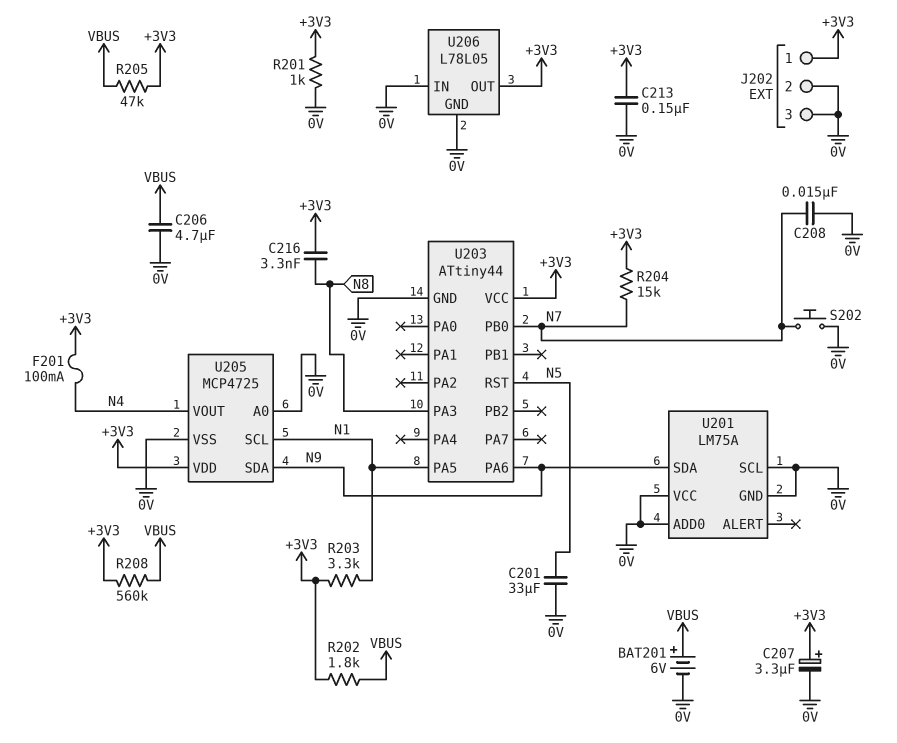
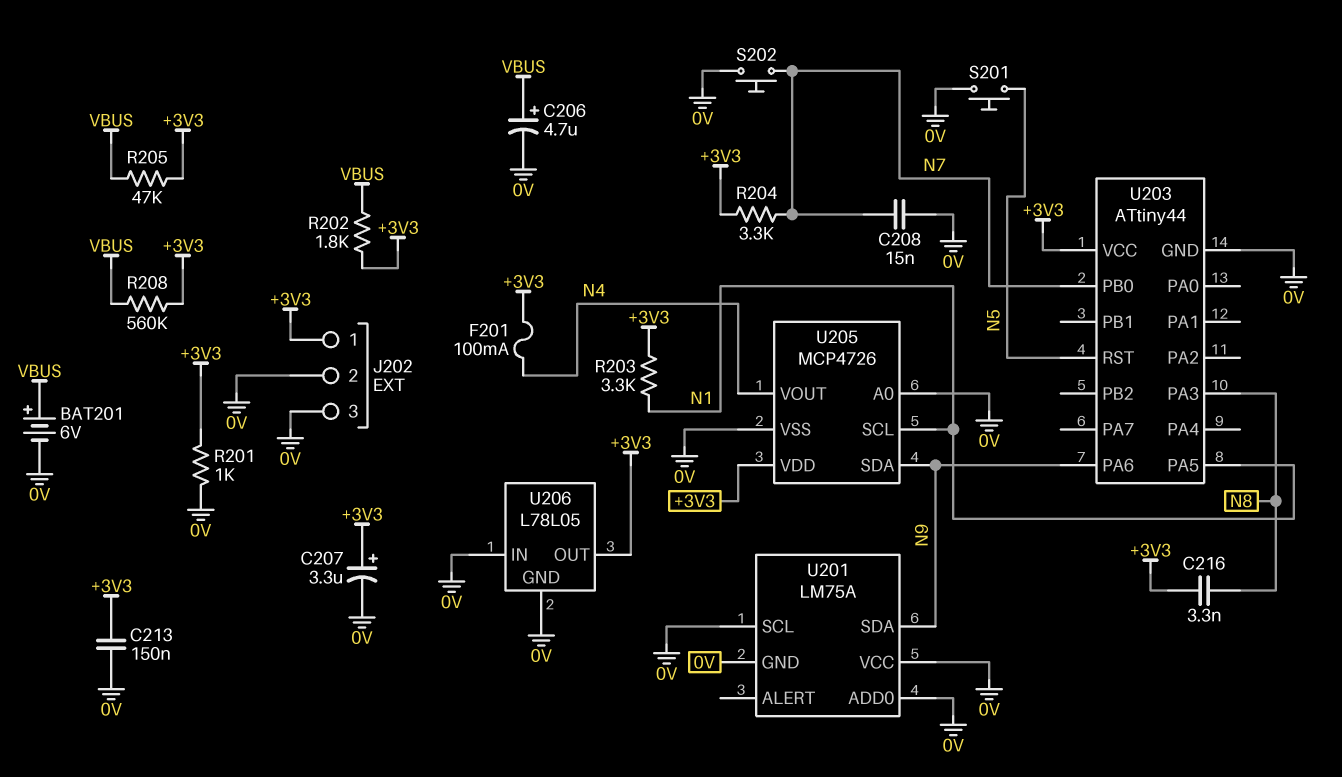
C201: 33uF (0V, N5) -> none
C206: 4.7uF (0V, VBUS) -> 4.7uF (plus VBUS, minus 0V)
R204: 15k (+3V3, N7) -> 3.3k (+3V3, N7)
S201: none -> button (0V, N5)
U205: MCP4725 -> MCP4726

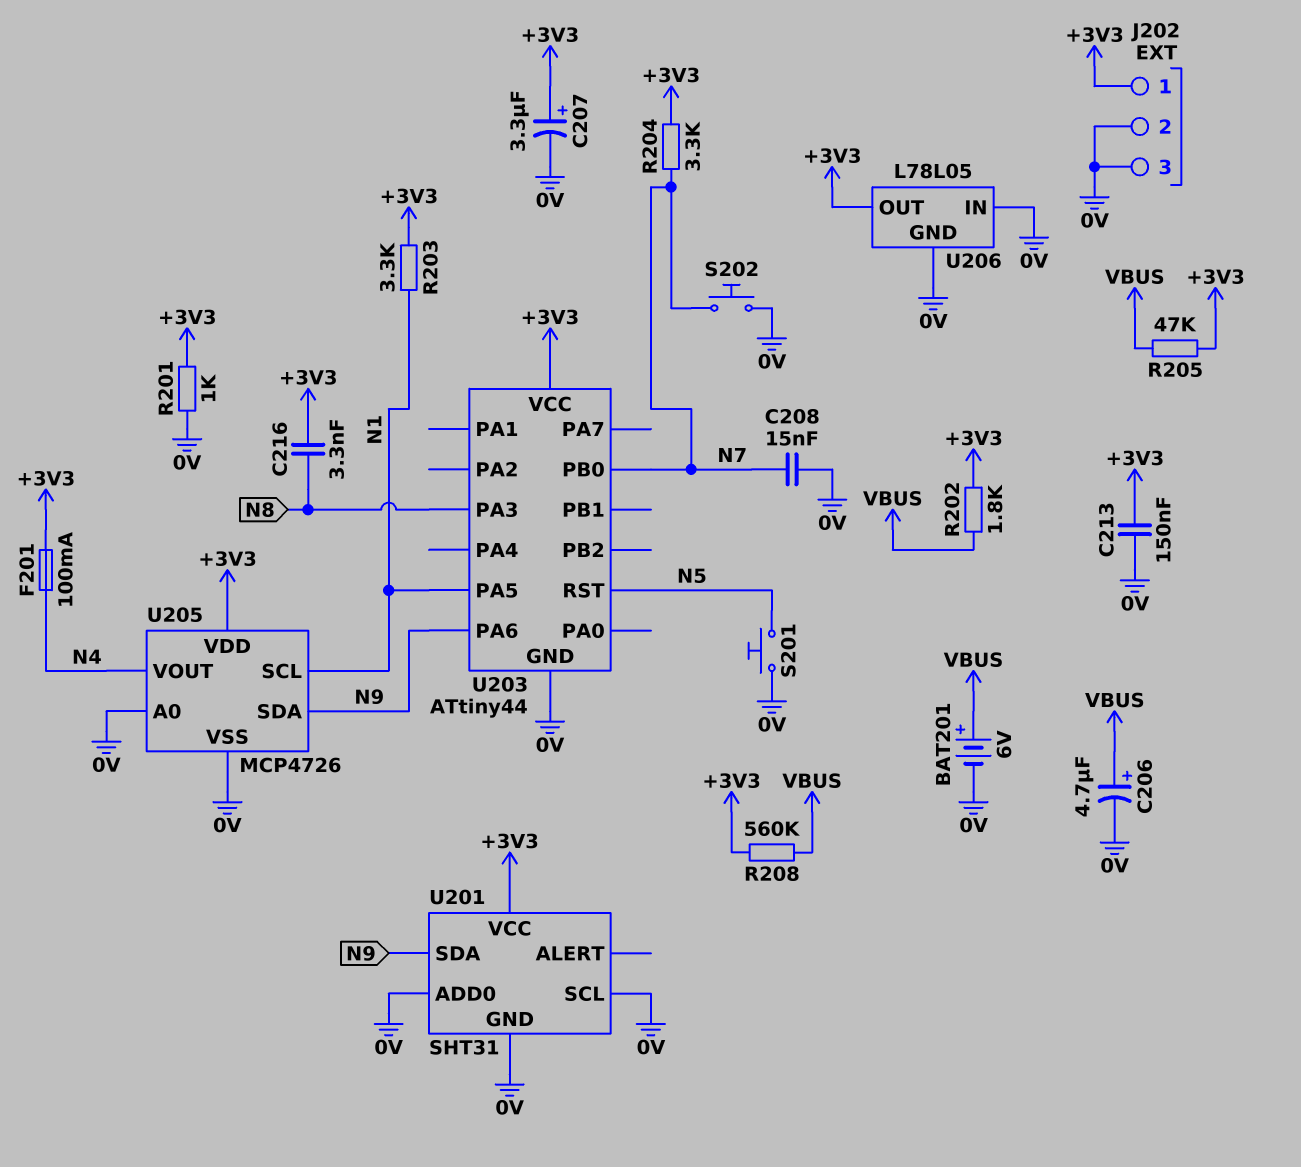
U201: LM75A -> SHT31
U201 pin VCC: 0V -> +3V3

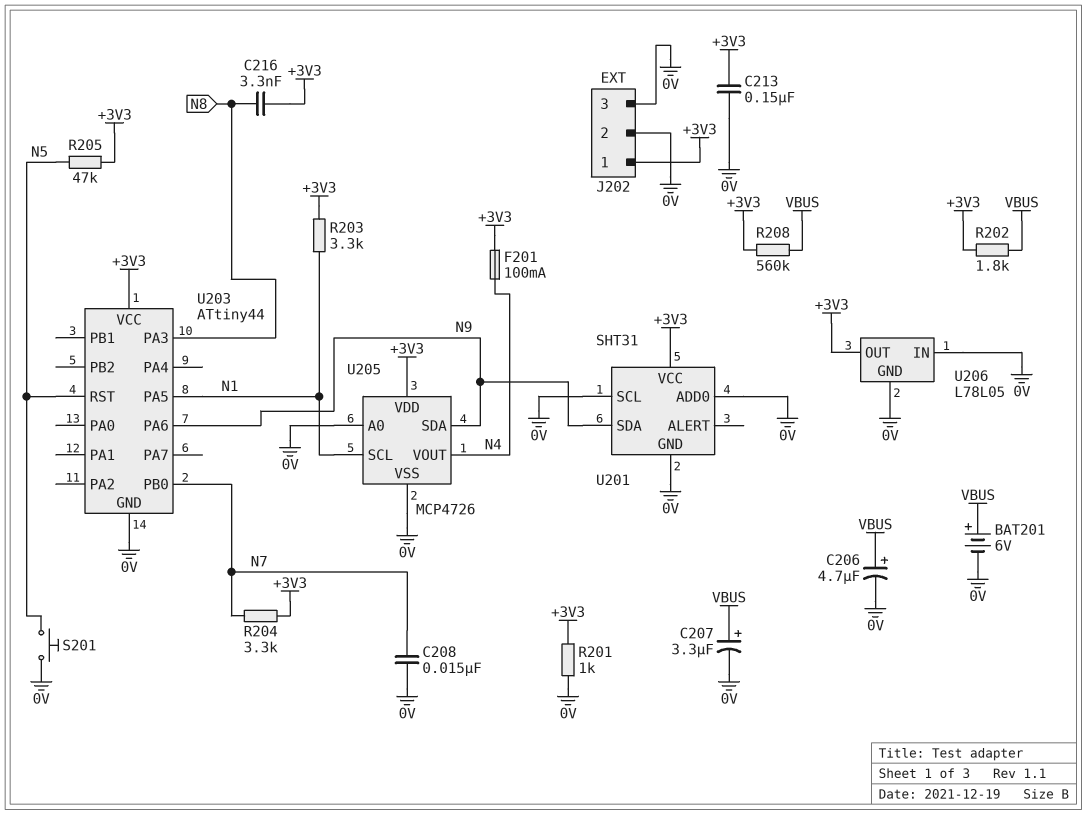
C207: 3.3uF (plus +3V3, minus 0V) -> 3.3uF (plus VBUS, minus 0V)
R205: 47k (+3V3, VBUS) -> 47k (+3V3, N5)
S202: button (0V, N7) -> none

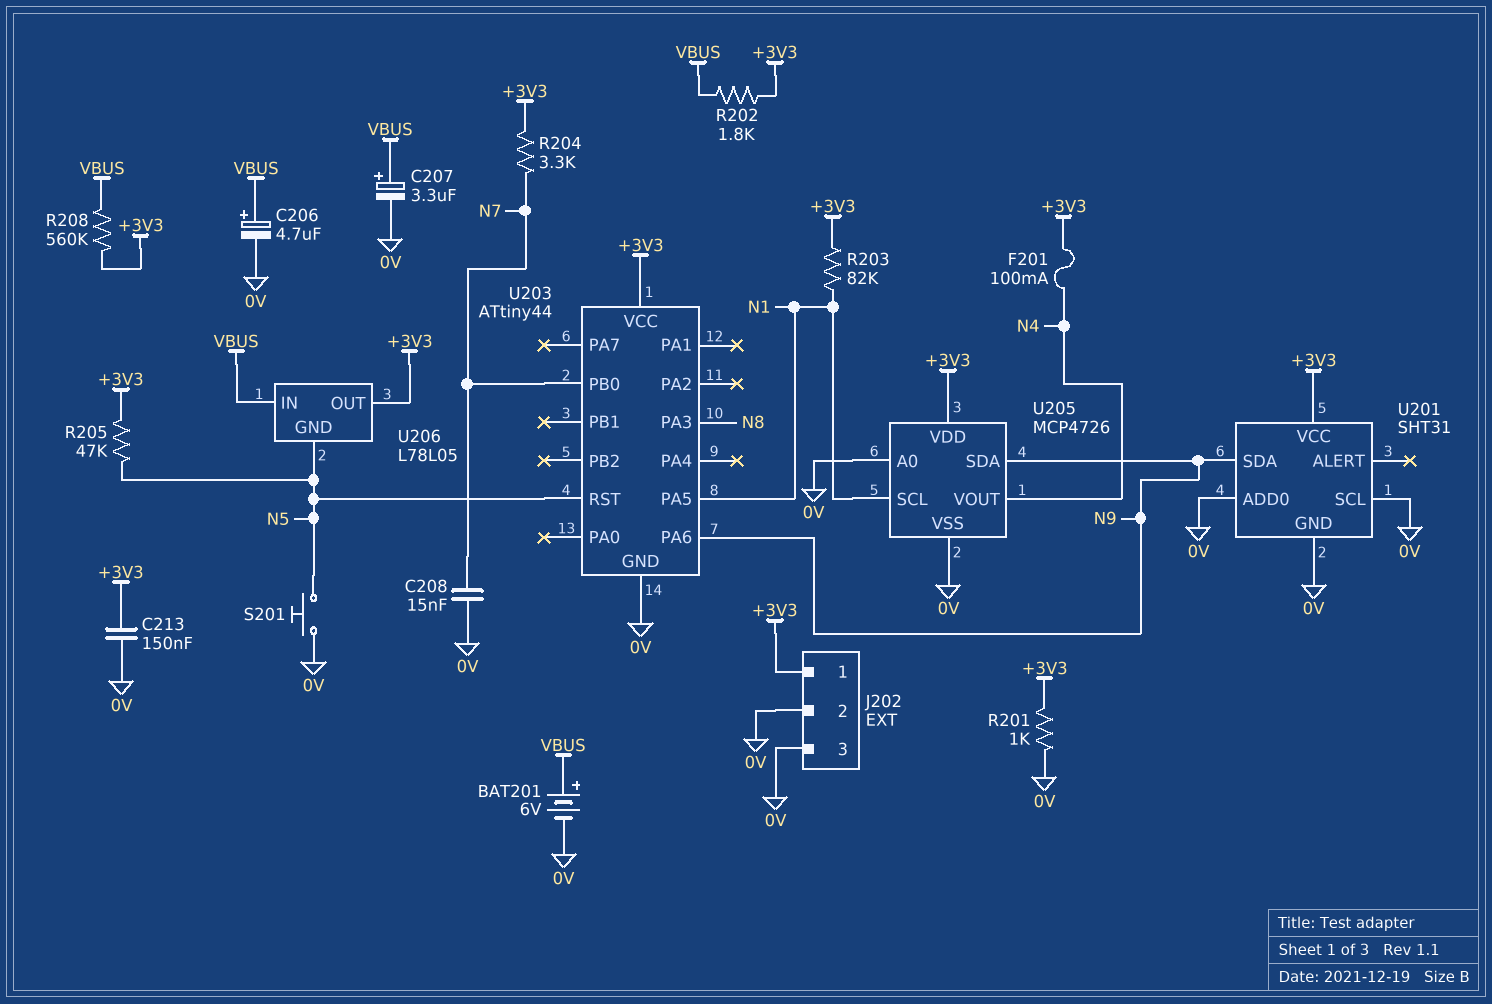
C216: 3.3nF (+3V3, N8) -> none
R203: 3.3k (+3V3, N1) -> 82k (+3V3, N1)
U206 pin GND: 0V -> N5
U206 pin IN: 0V -> VBUS

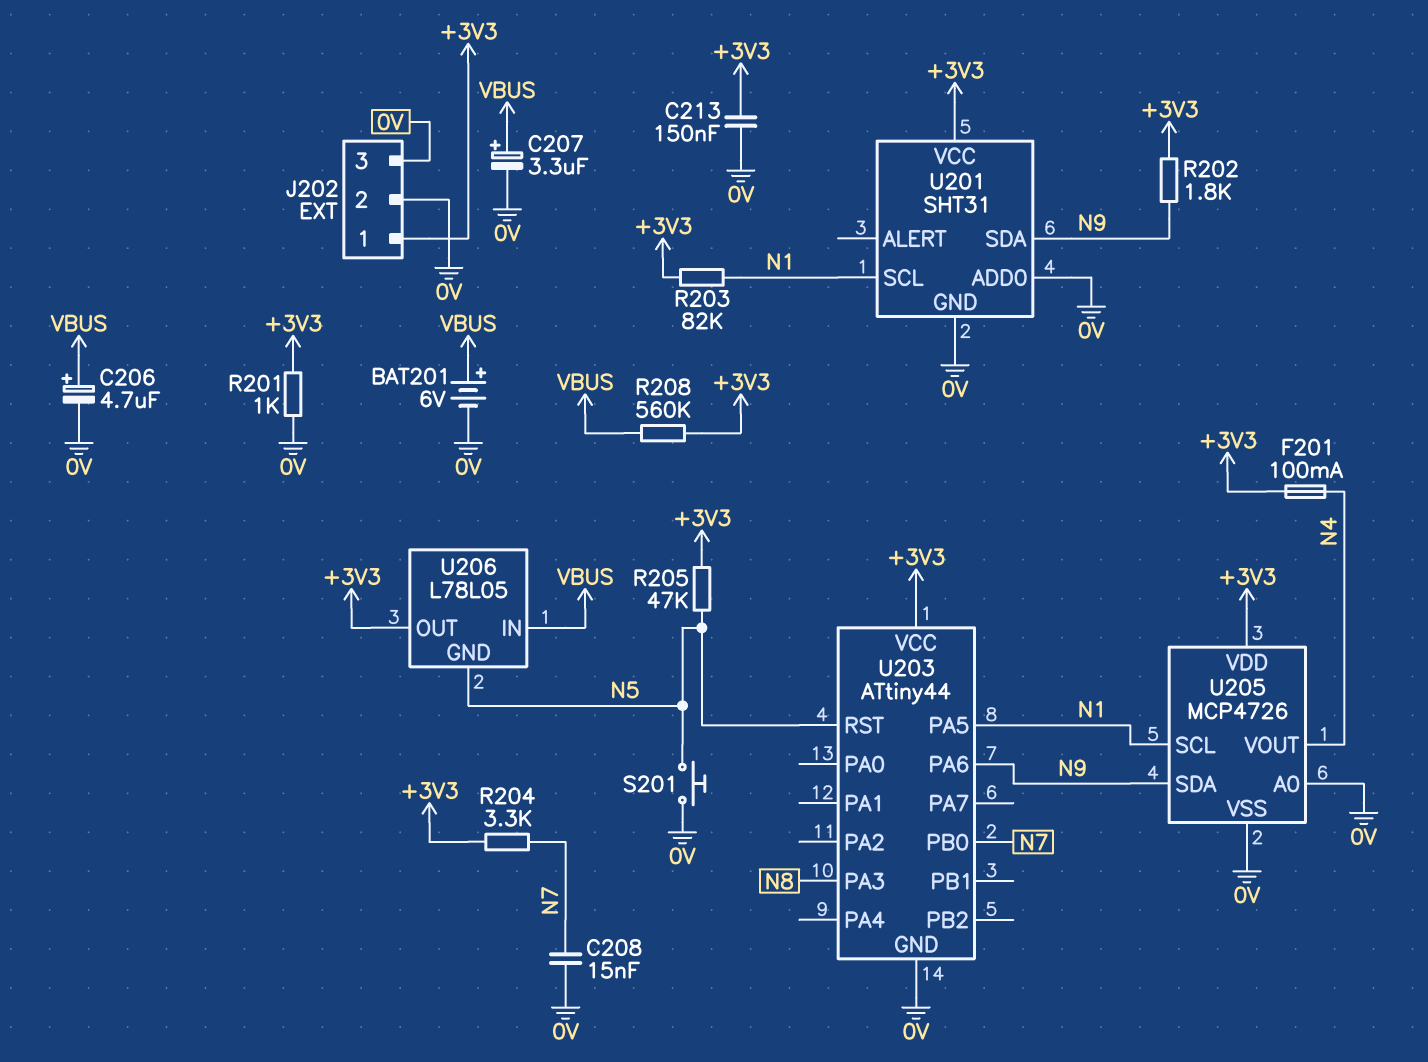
R202: 1.8k (+3V3, VBUS) -> 1.8k (+3V3, N9)
U201 pin SCL: 0V -> N1

